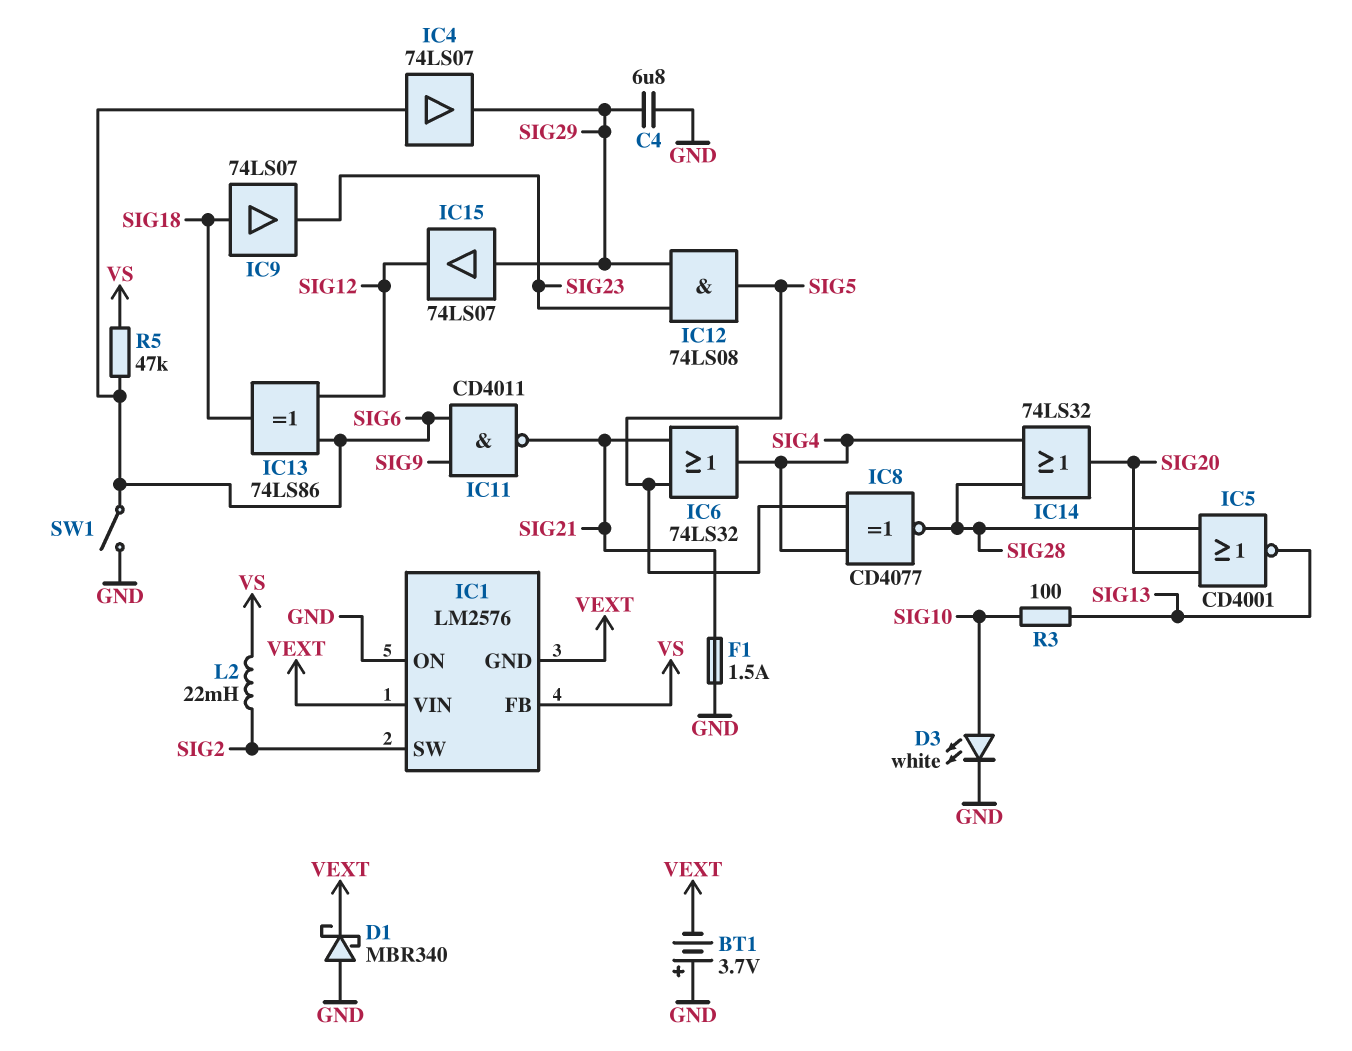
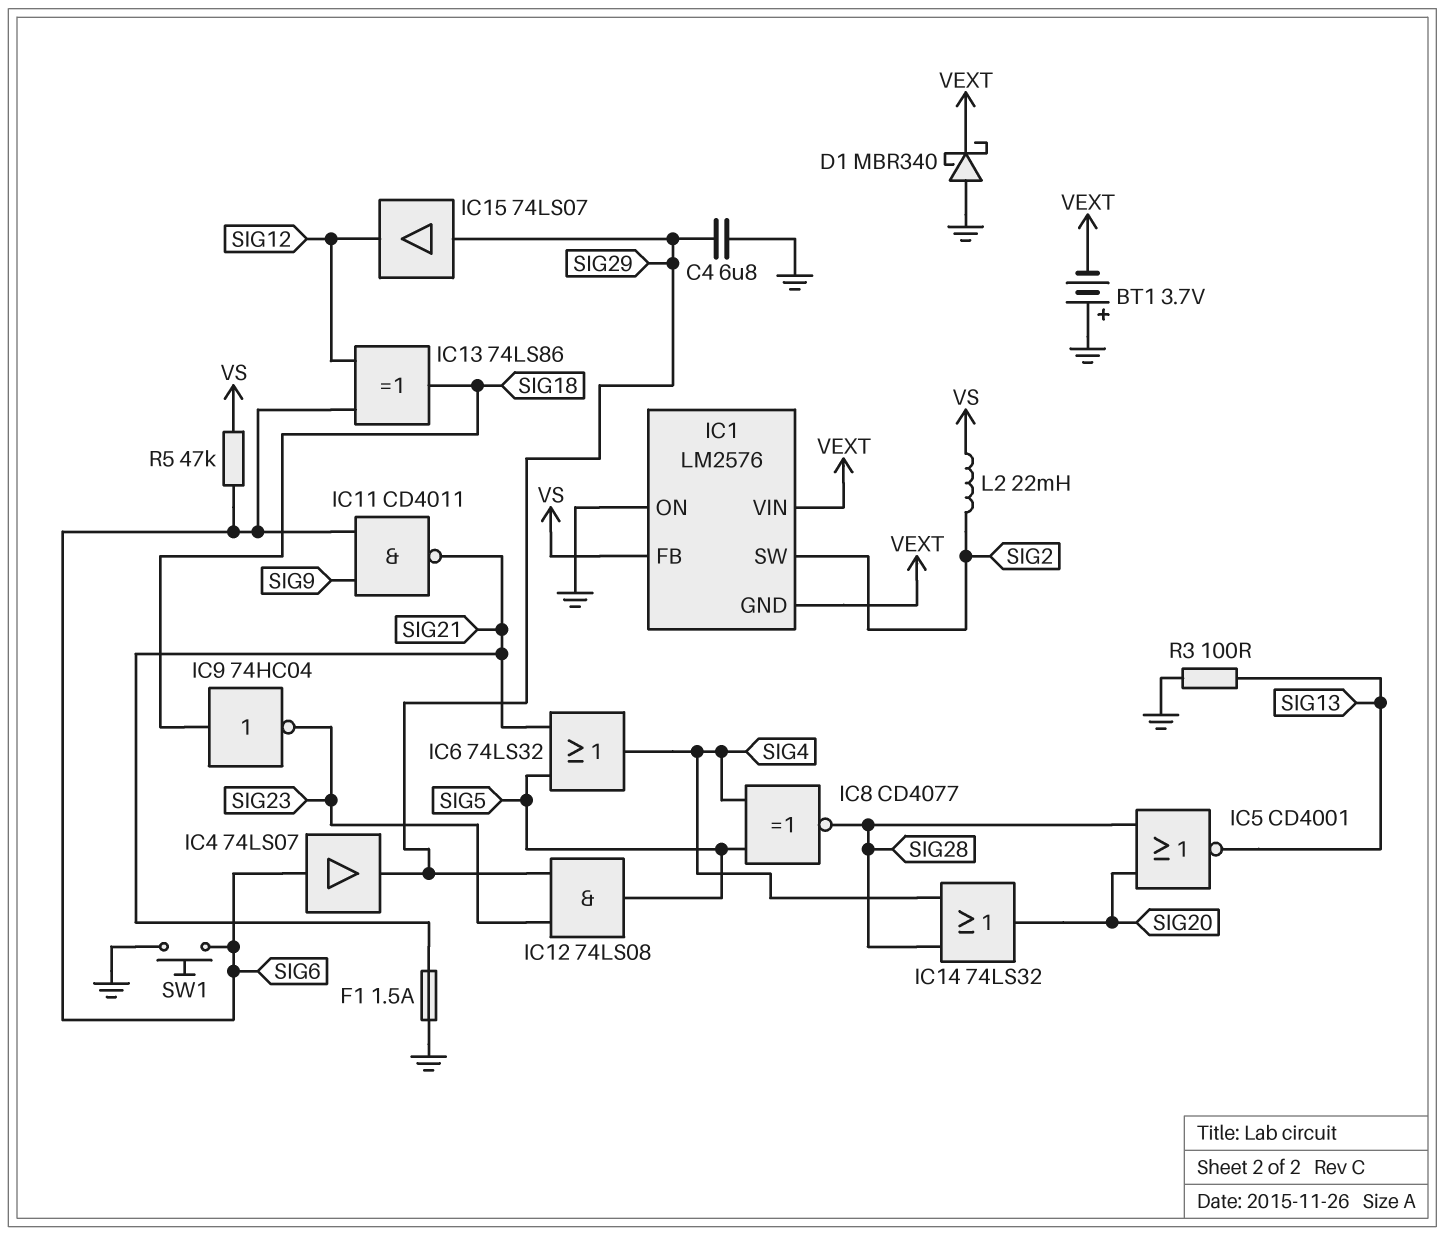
D3: LED white (A SIG10, K GND) -> none
IC9: buffer 74LS07 (in SIG18, out SIG23) -> NOT 74HC04 (in SIG18, out SIG23)
R3: 100 (SIG10, SIG13) -> 100 (GND, SIG13)
SW1: switch (GND, SIG6) -> button (GND, SIG6)

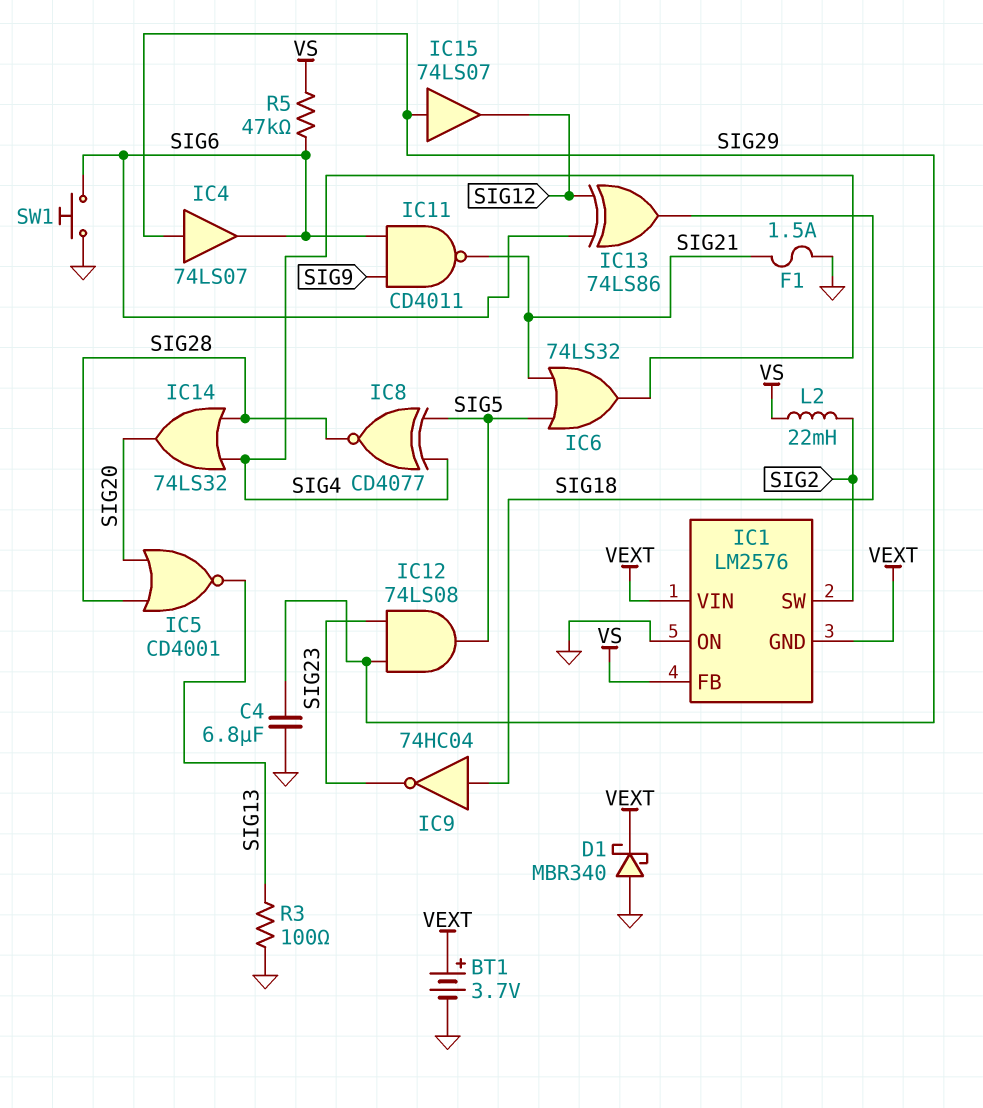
BT1: 3.7V (plus GND, minus VEXT) -> 3.7V (plus VEXT, minus GND)
IC4: buffer 74LS07 (in SIG6, out SIG29) -> buffer 74LS07 (in SIG29, out SIG6)

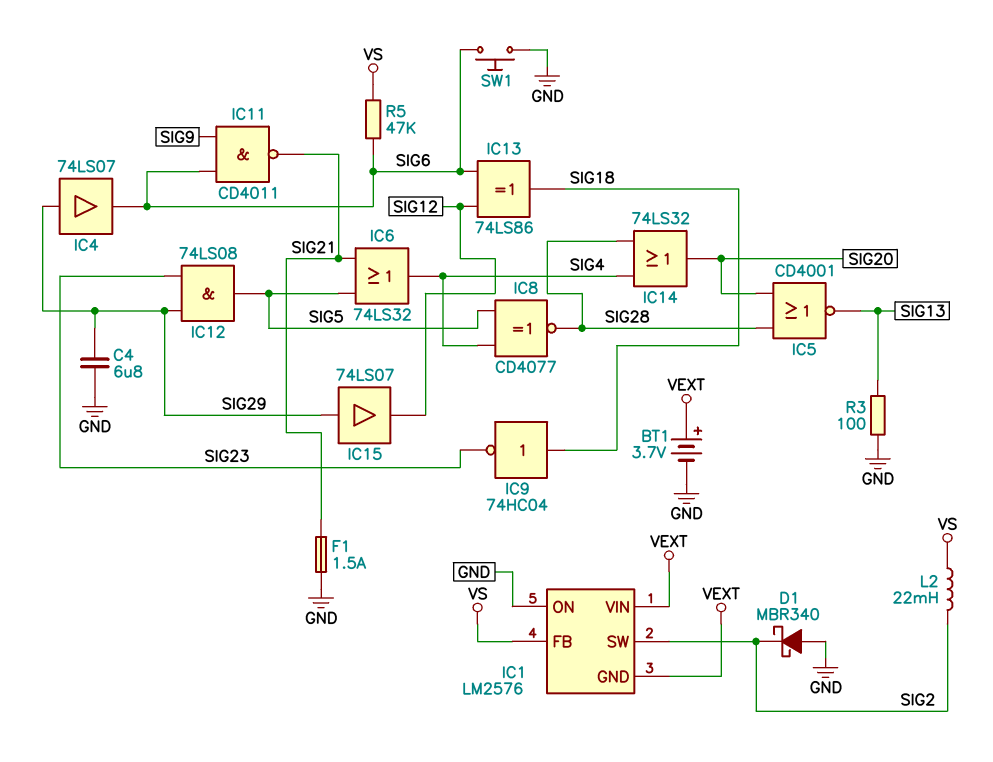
D1: schottky MBR340 (A GND, K VEXT) -> schottky MBR340 (A GND, K SIG2)

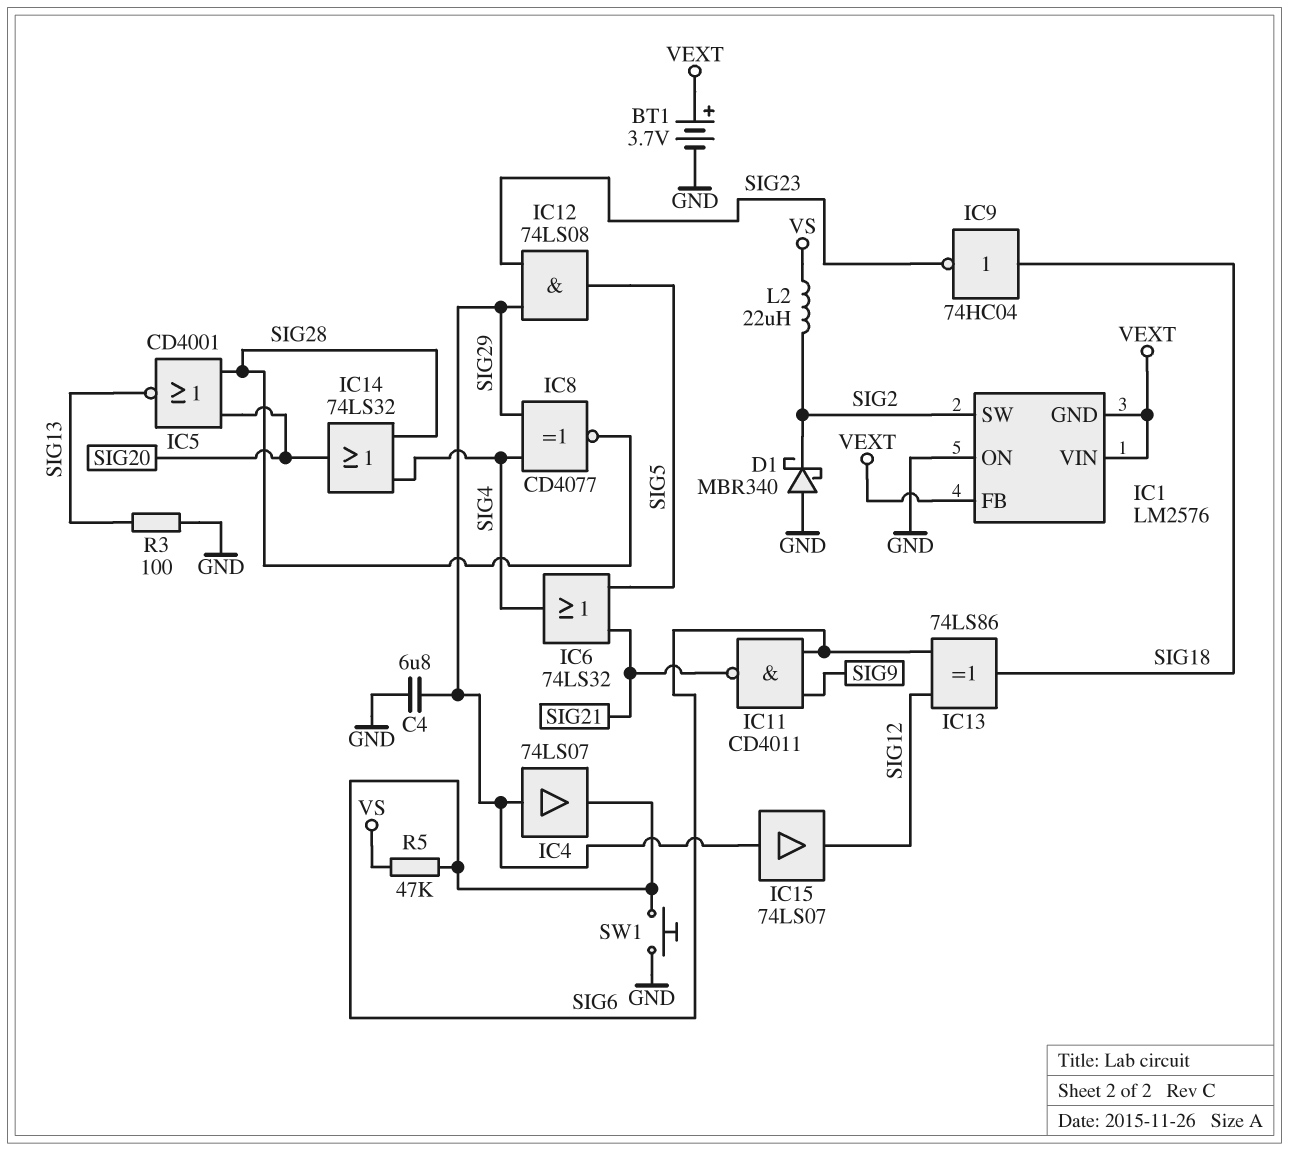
F1: 1.5A (GND, SIG21) -> none
IC1 pin FB: VS -> VEXT
IC8: XNOR CD4077 (in SIG4, in SIG5, out SIG28) -> XNOR CD4077 (in SIG4, in SIG29, out SIG28)
L2: 22mH (SIG2, VS) -> 22uH (SIG2, VS)

